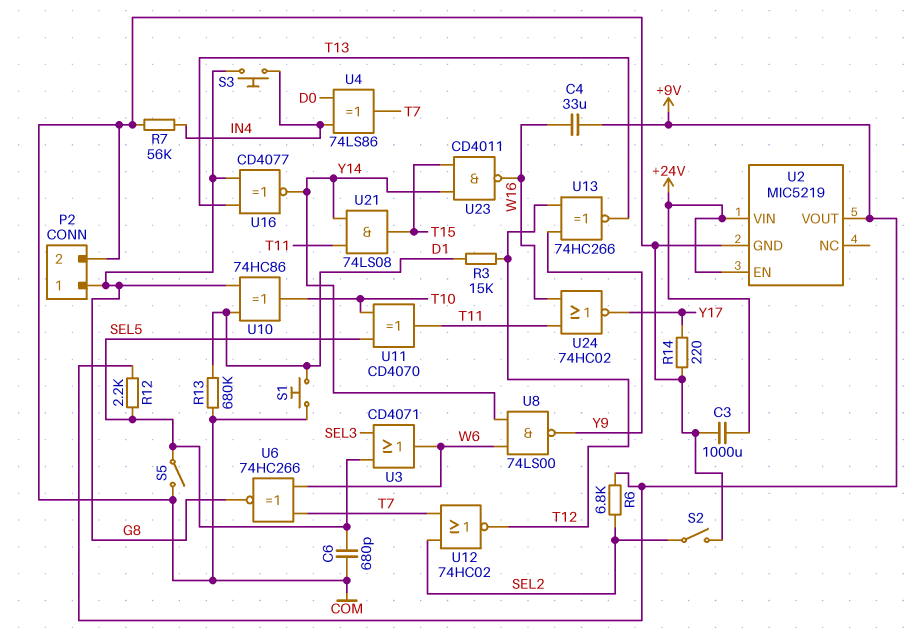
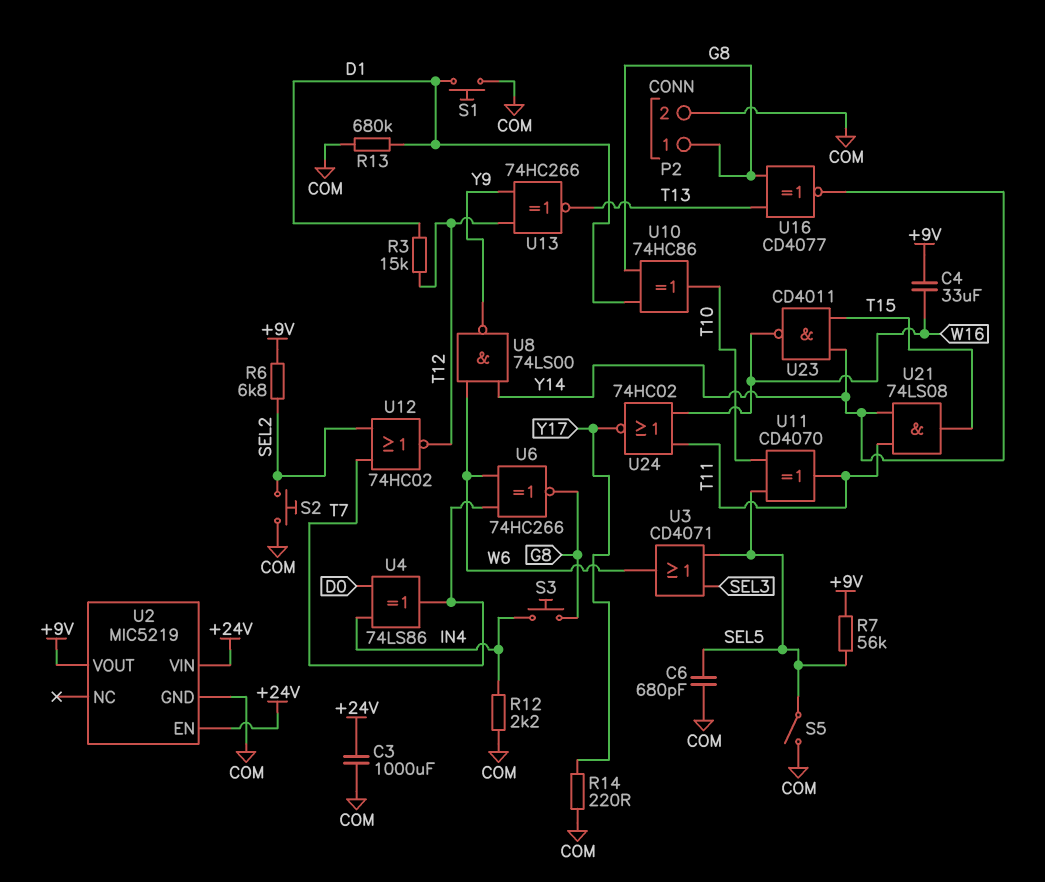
R7: 56k (COM, IN4) -> 56k (+9V, SEL5)
R12: 2.2k (+9V, SEL5) -> 2.2k (COM, IN4)
S2: switch (COM, SEL2) -> button (COM, SEL2)

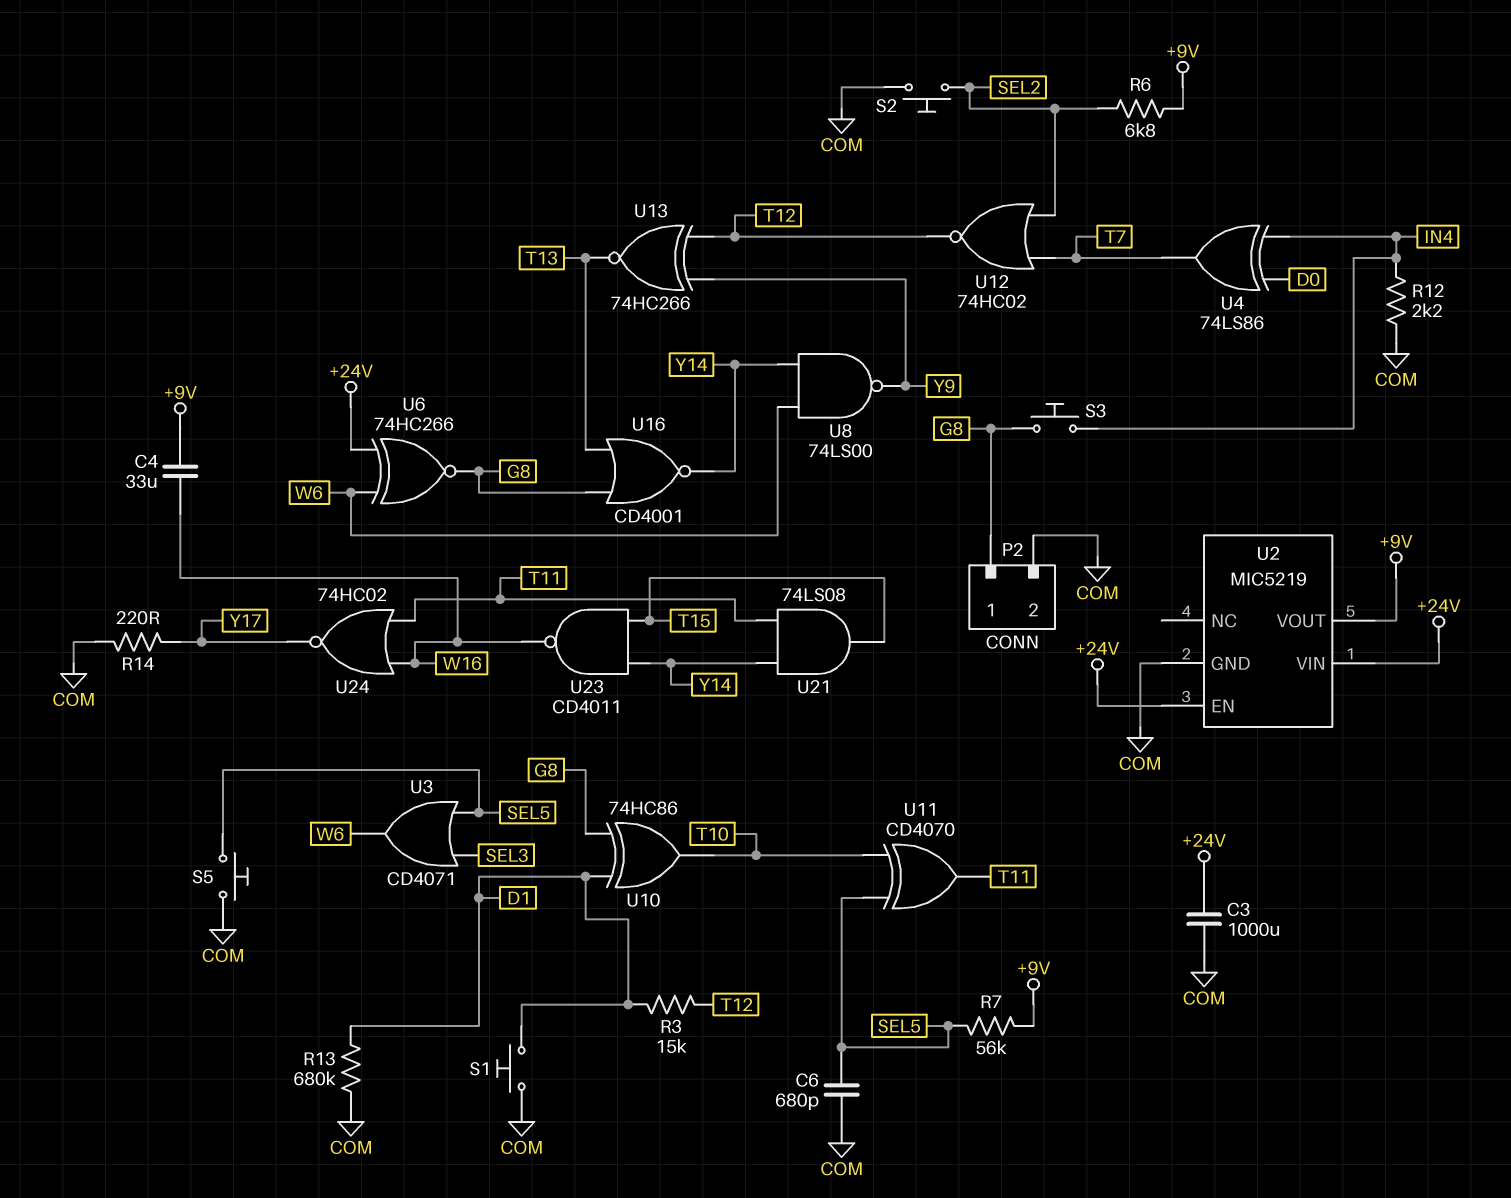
S5: switch (COM, SEL5) -> button (COM, SEL5)
U6: XNOR 74HC266 (in T7, in W6, out G8) -> XNOR 74HC266 (in +24V, in W6, out G8)
U16: XNOR CD4077 (in G8, in T13, out Y14) -> NOR CD4001 (in G8, in T13, out Y14)

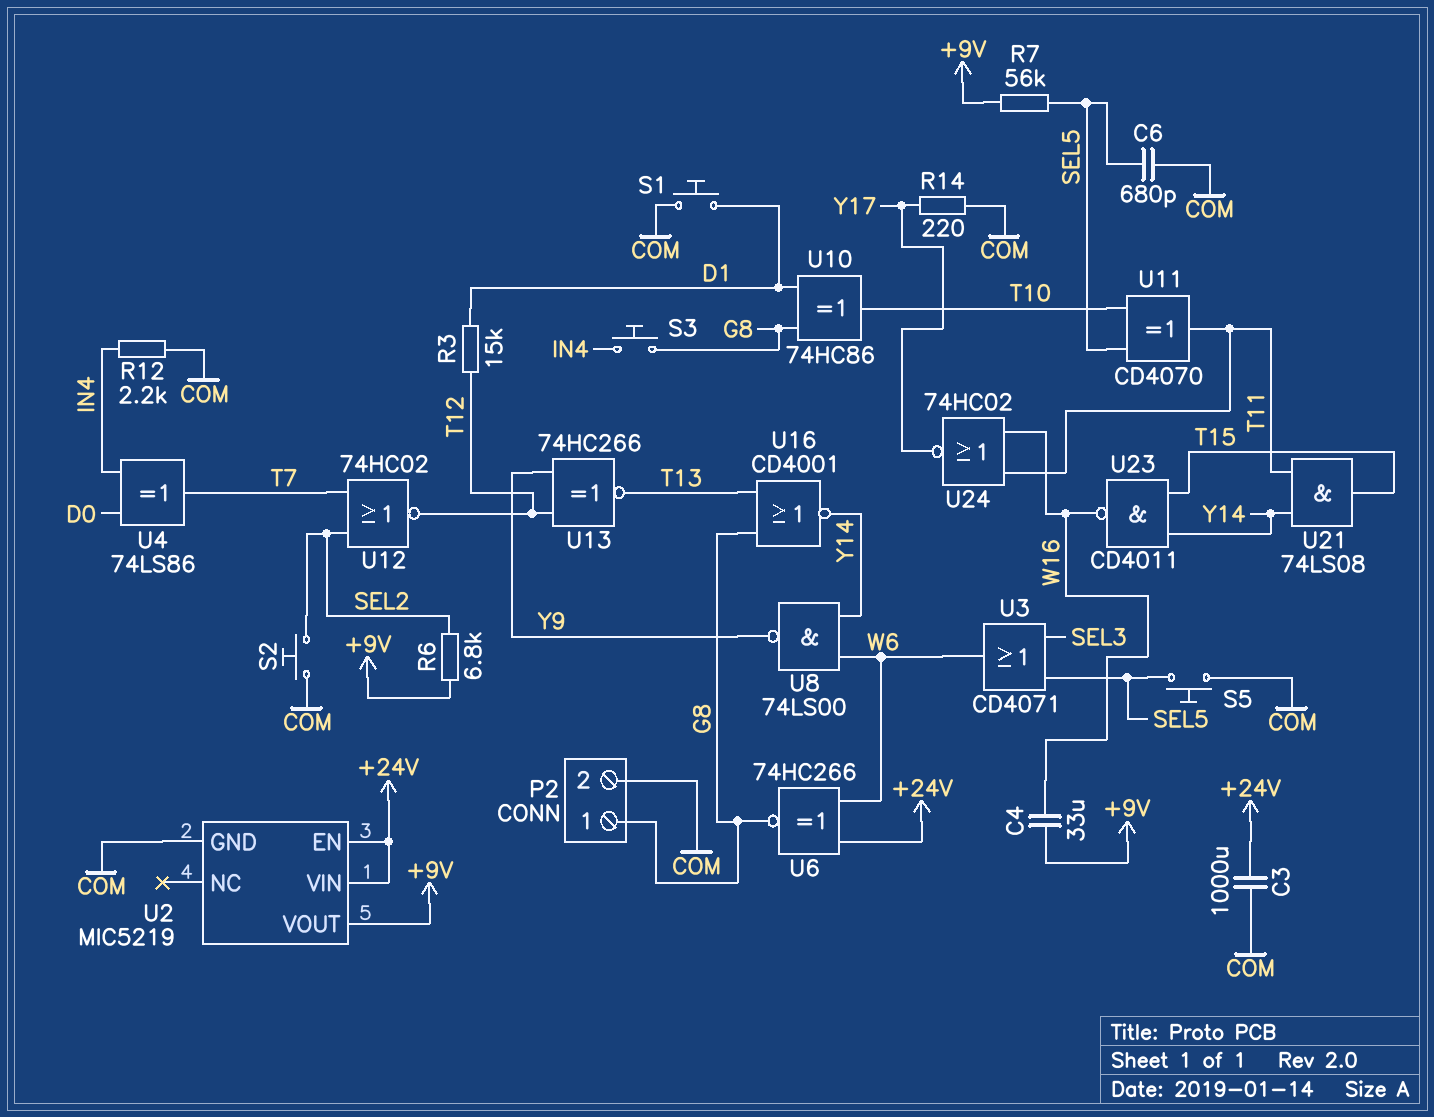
R13: 680k (COM, D1) -> none

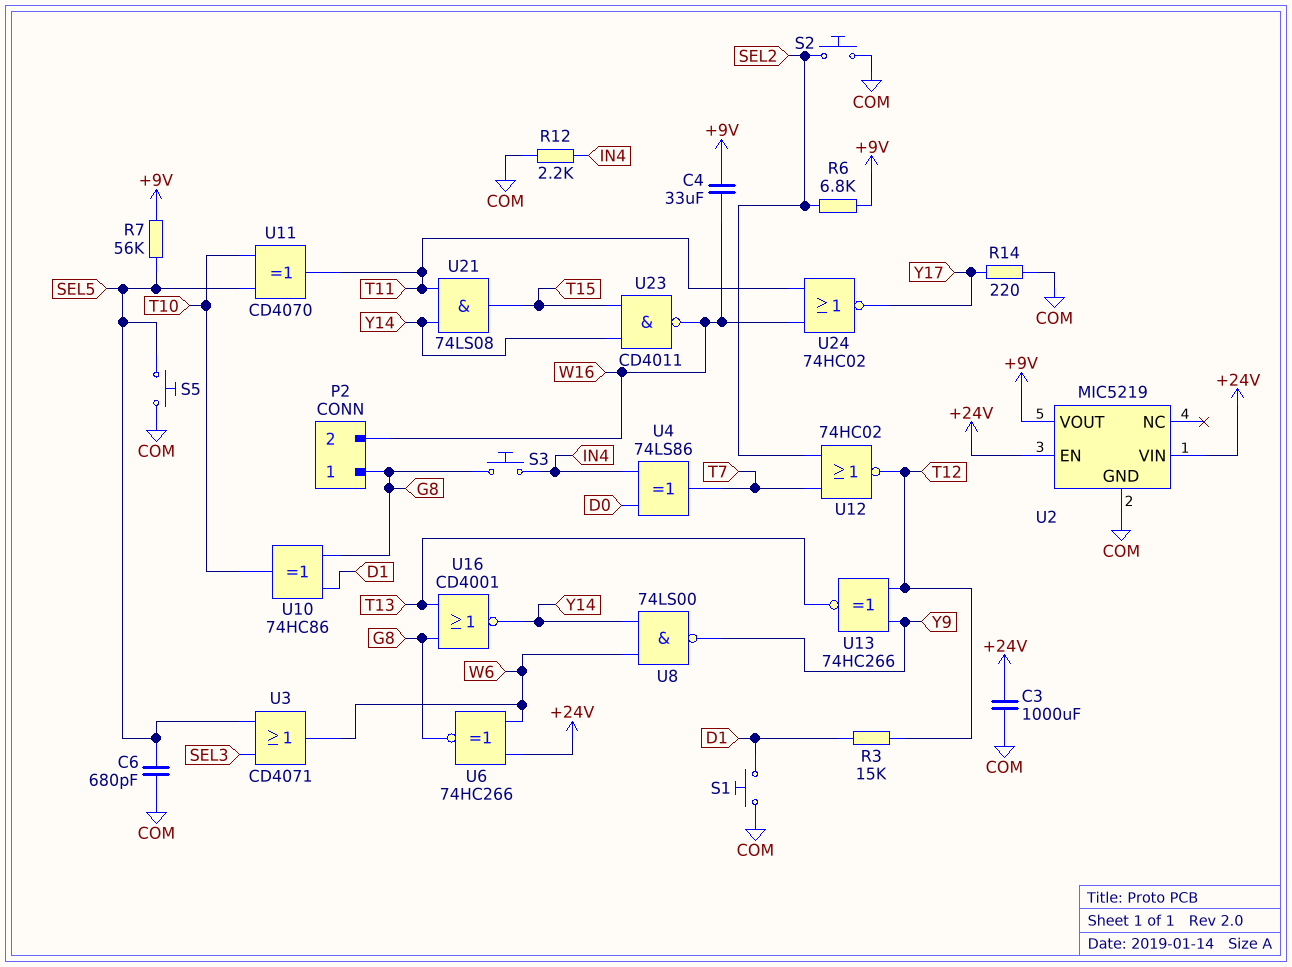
P2 pin 2: COM -> W16

